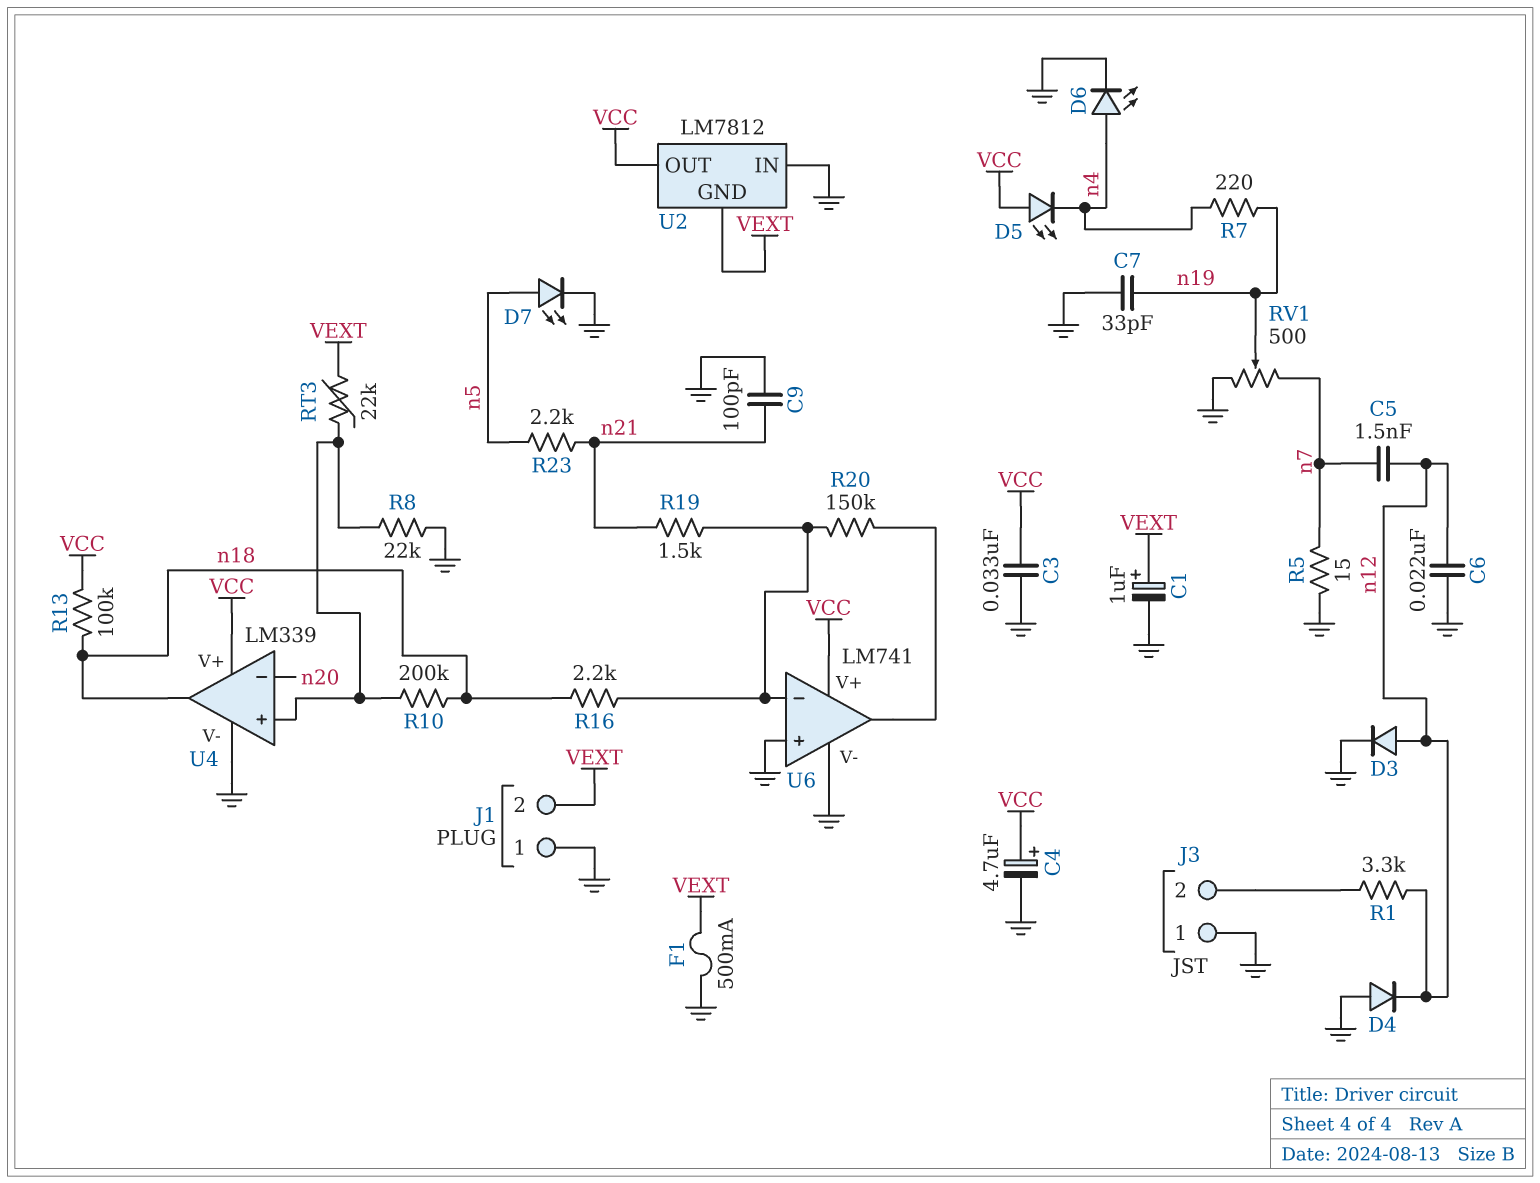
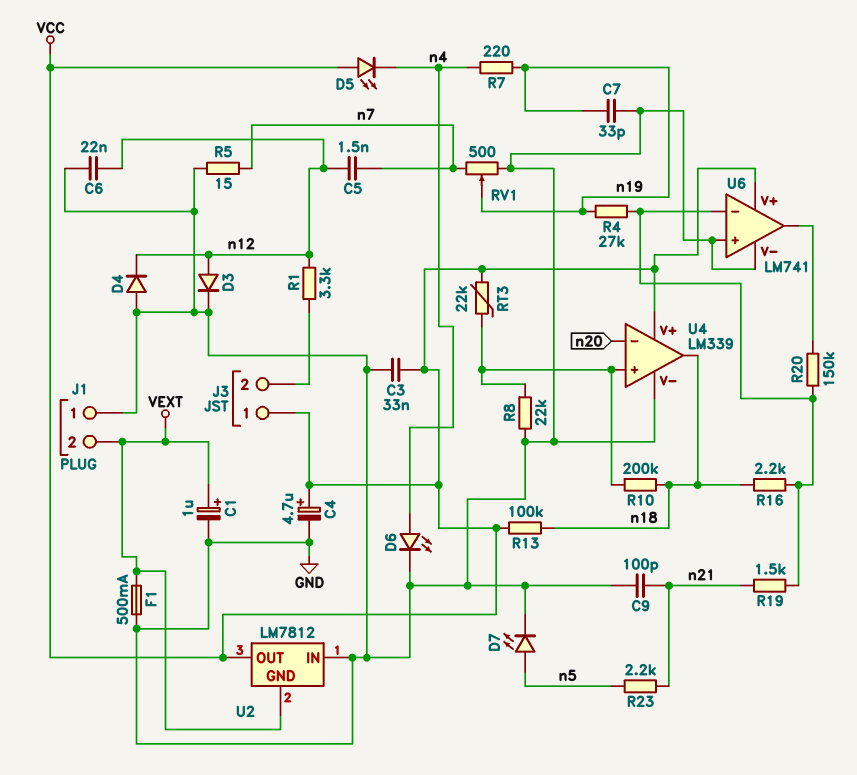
J3 pin 1: GND -> VCC
R4: none -> 27k (U6/in-, n19)
RT3: 22k (U4/in+, VEXT) -> 22k (U4/in+, VCC)

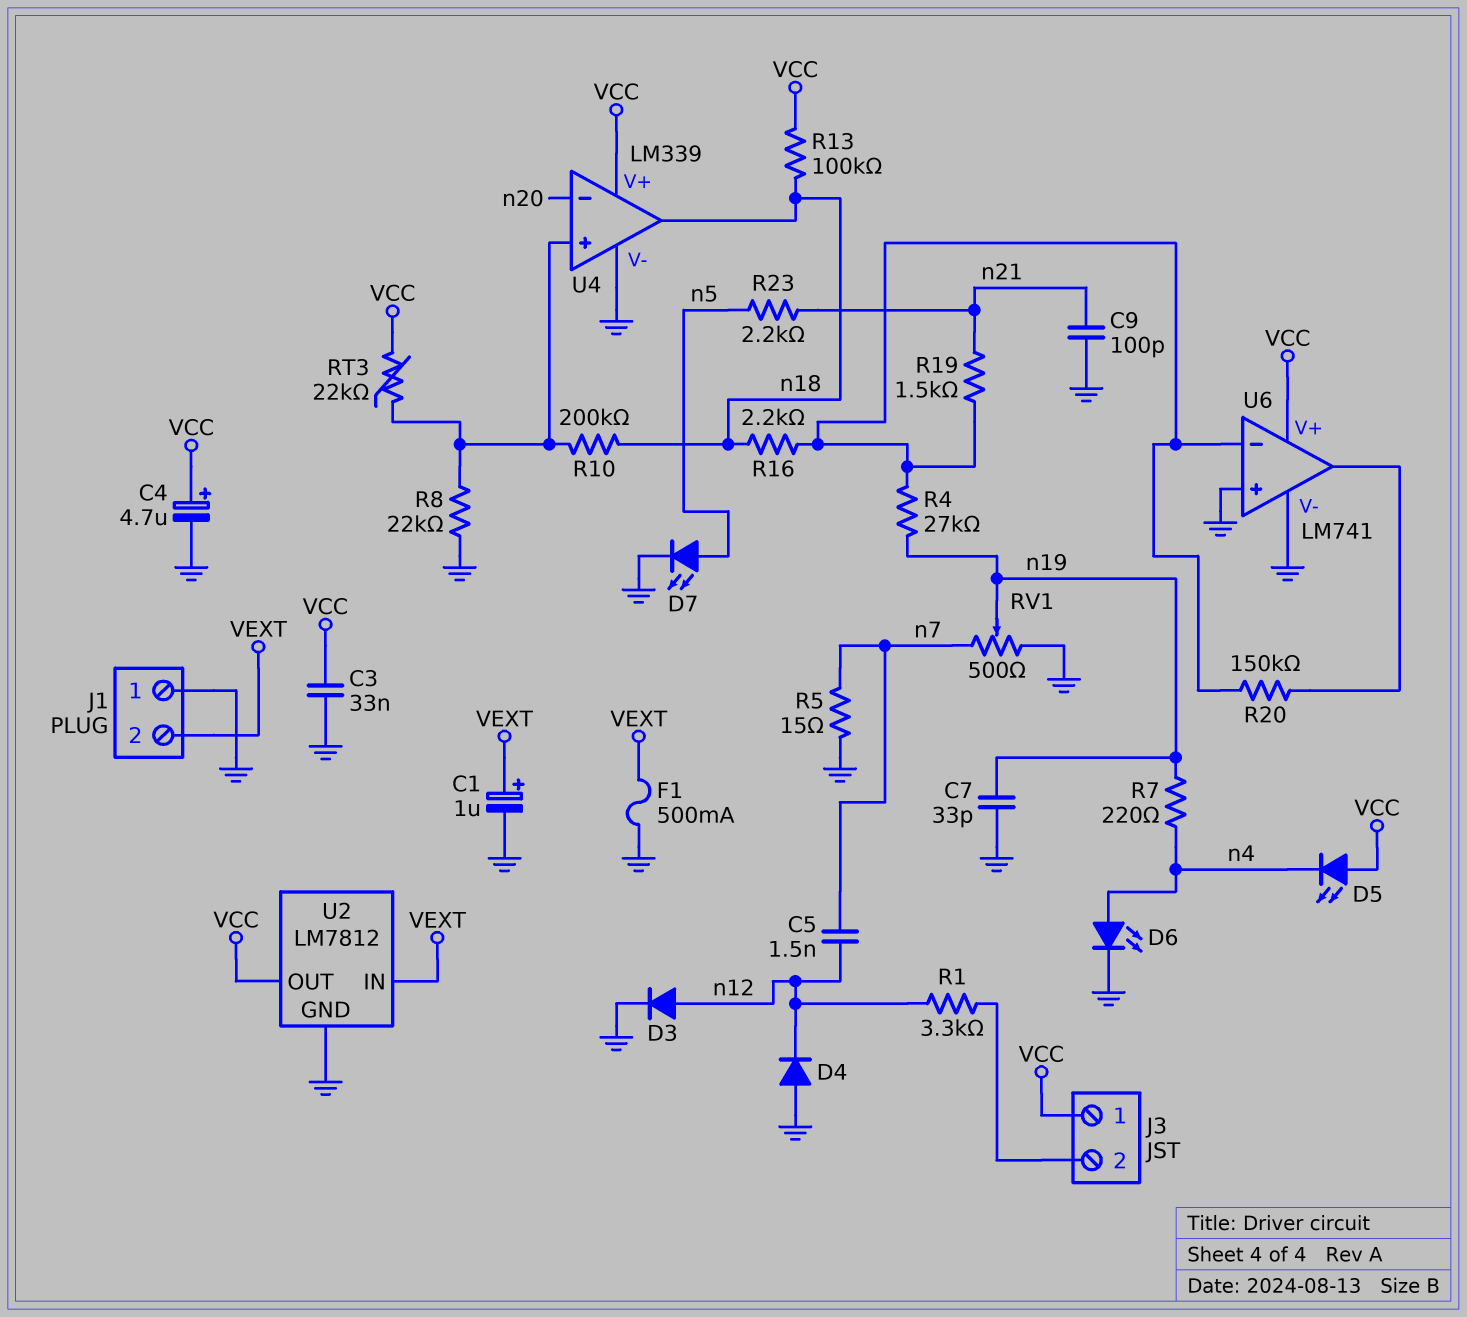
C6: 22nF (GND, n12) -> none
U2 pin GND: VEXT -> GND
U2 pin IN: GND -> VEXT

